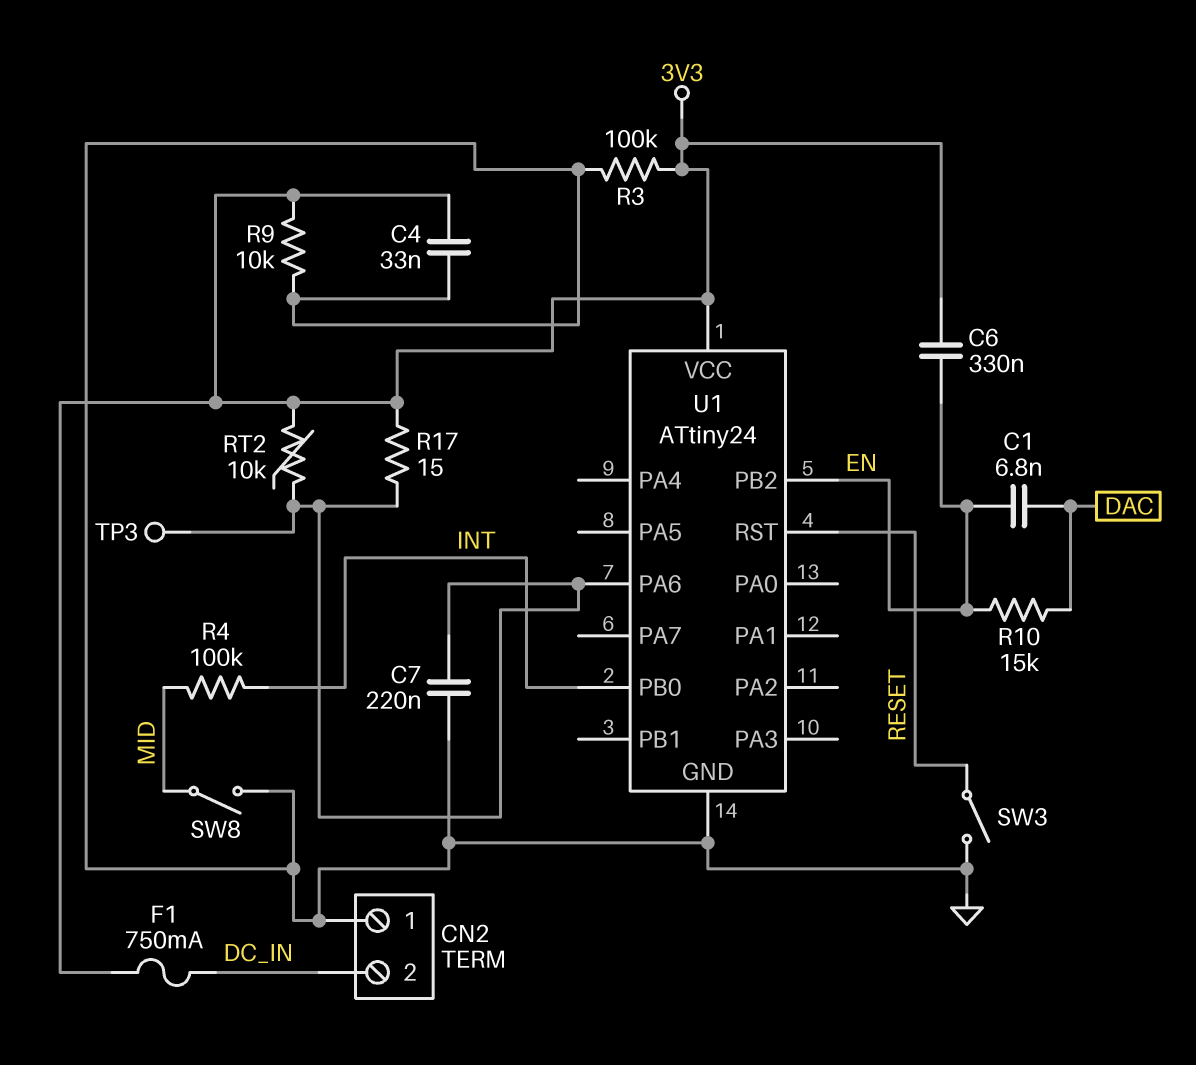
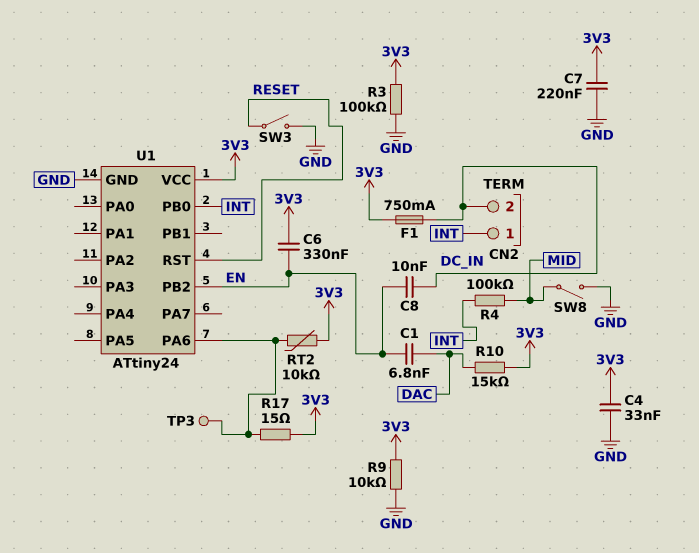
C7: 220nF (GND, U1/PA6) -> 220nF (3V3, GND)
C8: none -> 10nF (DC_IN, EN)
CN2 pin 1: GND -> INT
R10: 15k (DAC, EN) -> 15k (3V3, DAC)

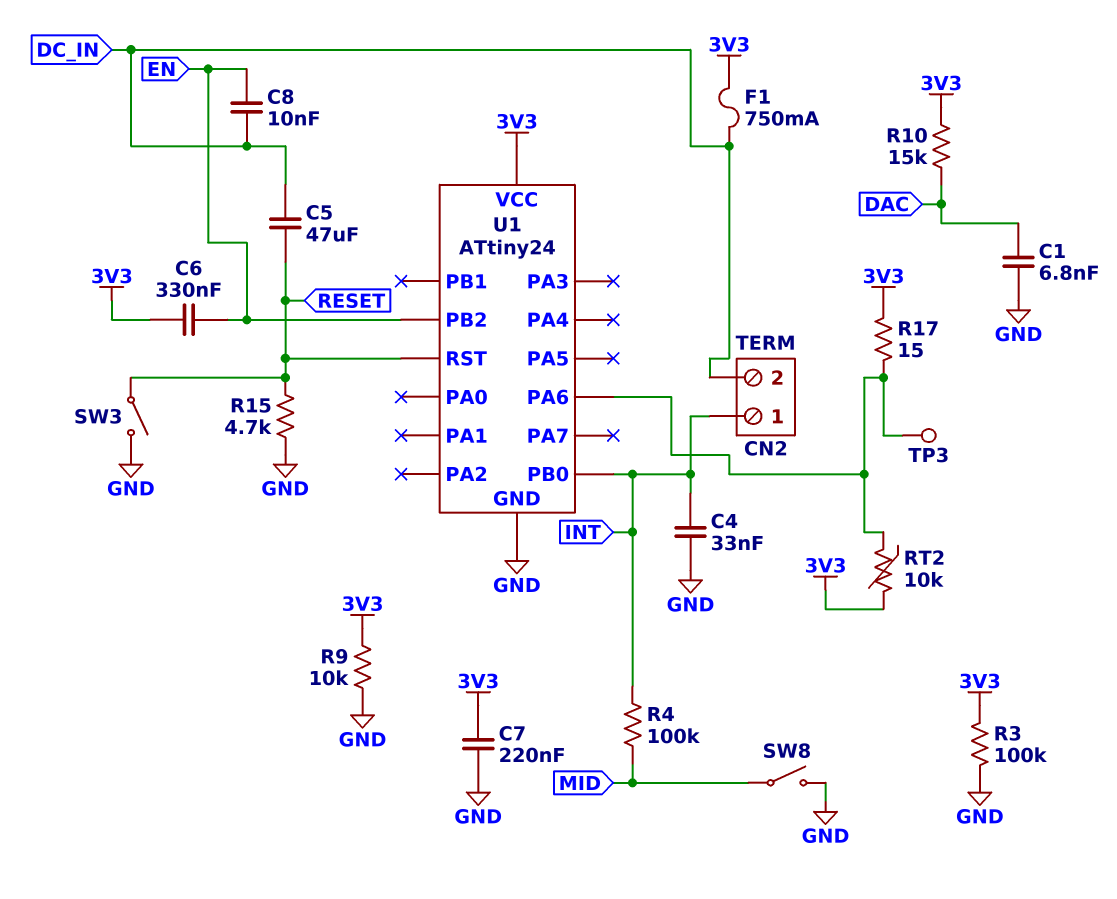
C1: 6.8nF (DAC, EN) -> 6.8nF (DAC, GND)
C4: 33nF (3V3, GND) -> 33nF (GND, INT)
C5: none -> 47uF (DC_IN, RESET)
R15: none -> 4.7k (GND, RESET)

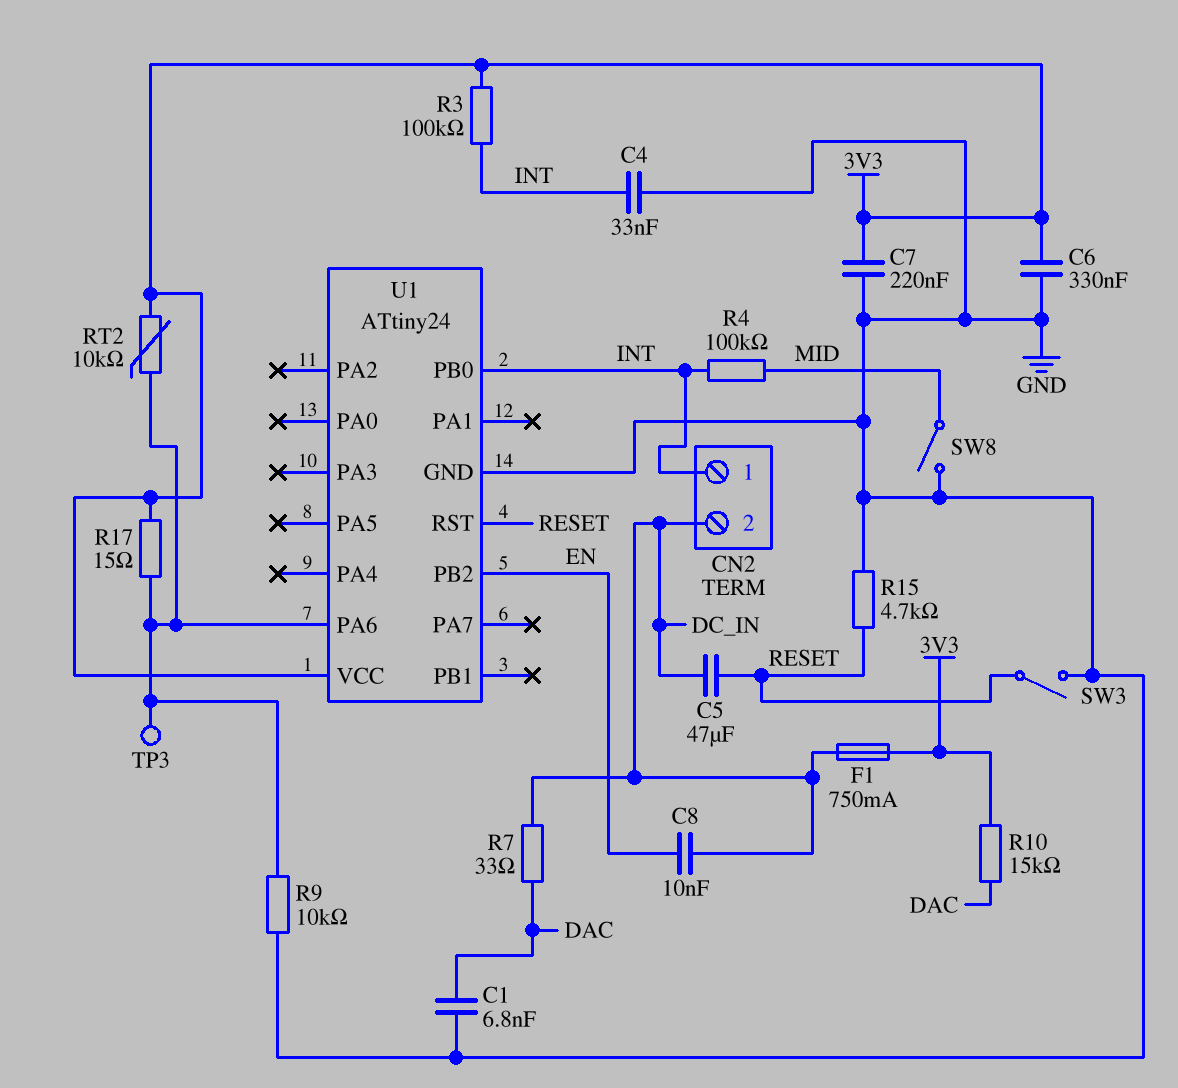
C6: 330nF (3V3, EN) -> 330nF (3V3, GND)
R3: 100k (3V3, GND) -> 100k (3V3, INT)
R7: none -> 33 (DAC, DC_IN)
R9: 10k (3V3, GND) -> 10k (GND, U1/PA6)

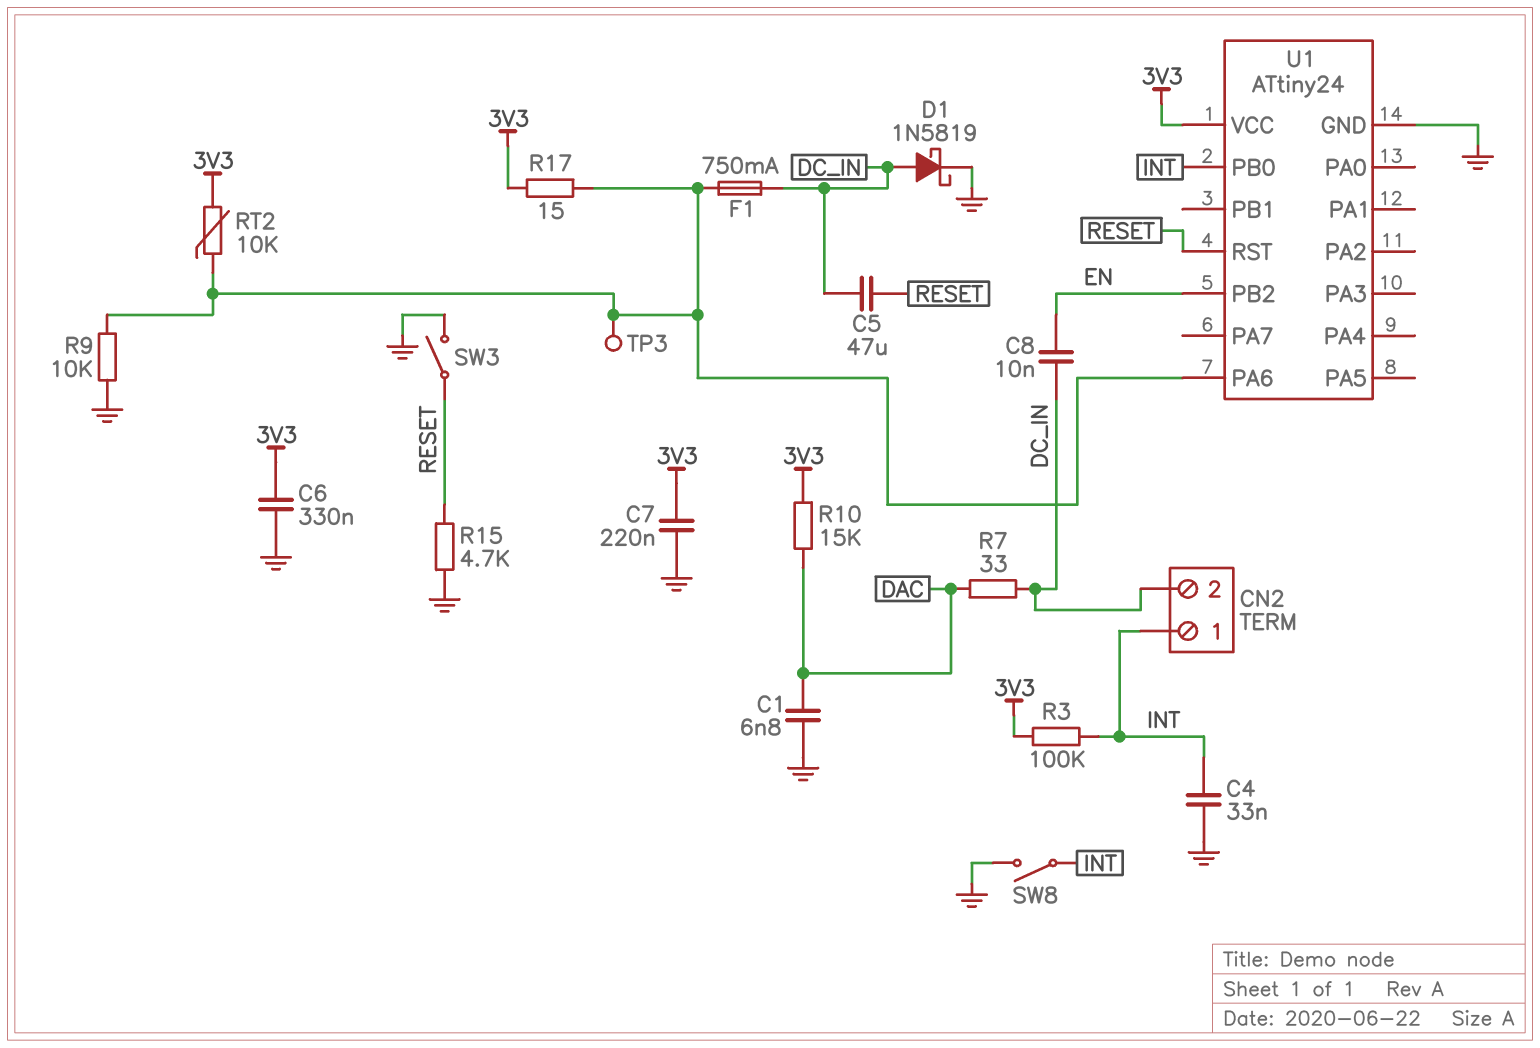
D1: none -> schottky 1N5819 (A DC_IN, K GND)
F1: 750mA (3V3, DC_IN) -> 750mA (DC_IN, U1/PA6)
R4: 100k (INT, MID) -> none
SW8: switch (GND, MID) -> switch (GND, INT)

